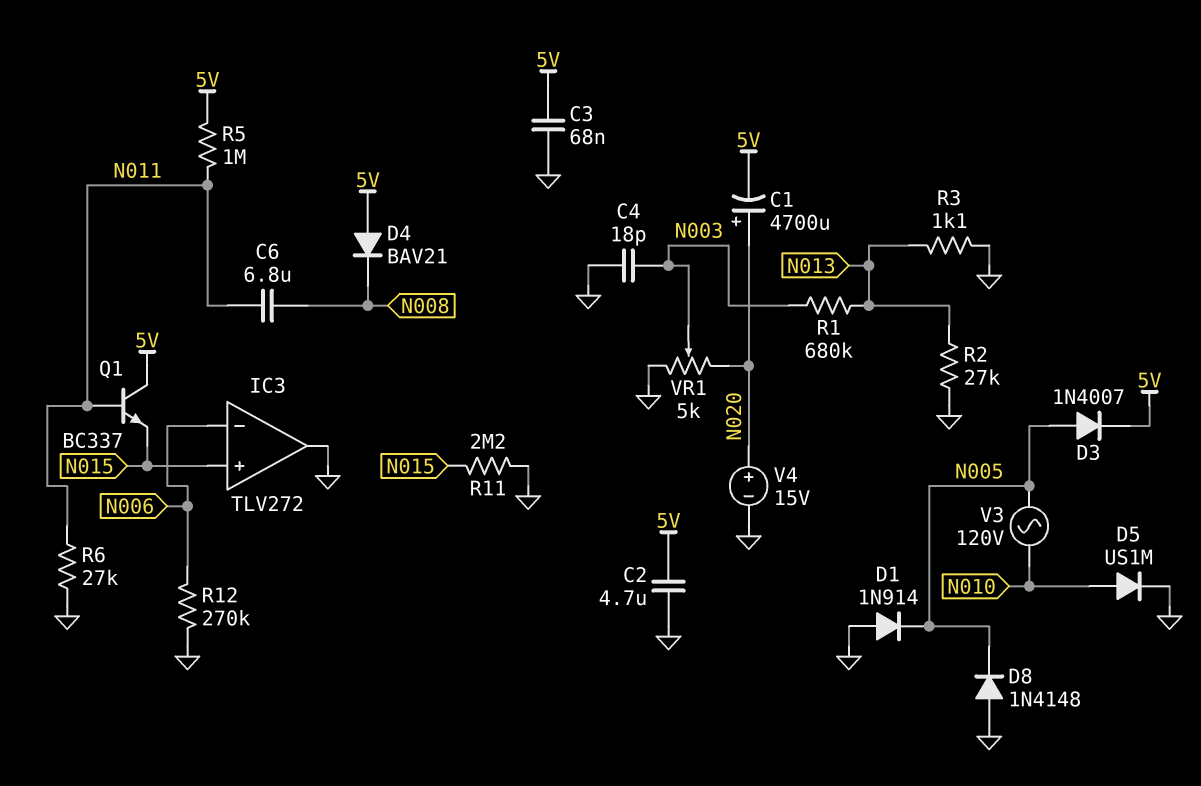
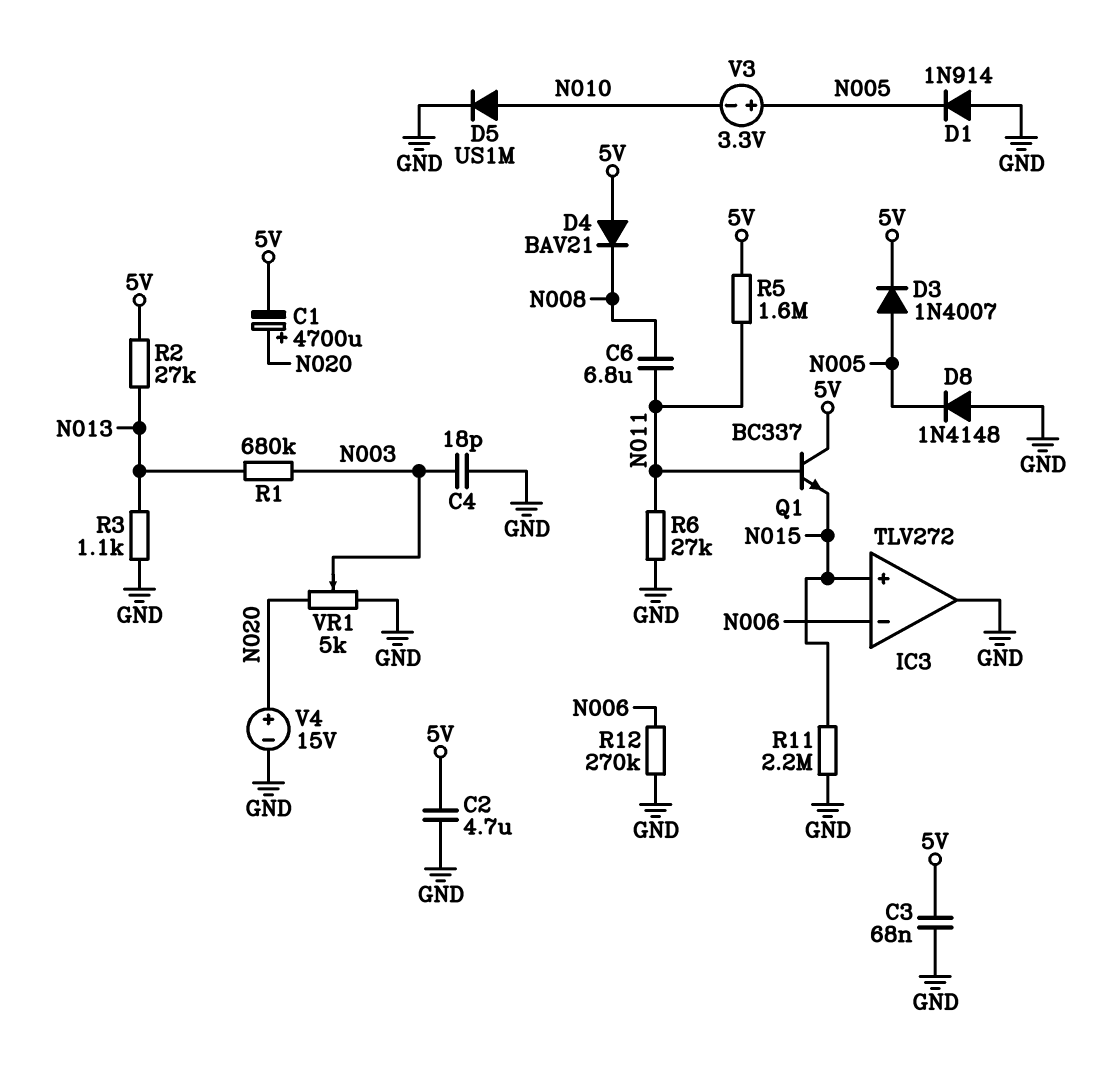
R2: 27k (GND, N013) -> 27k (5V, N013)
R5: 1M (5V, N011) -> 1.6M (5V, N011)
V3: AC 120V (N005, N010) -> 3.3V (plus N005, minus N010)

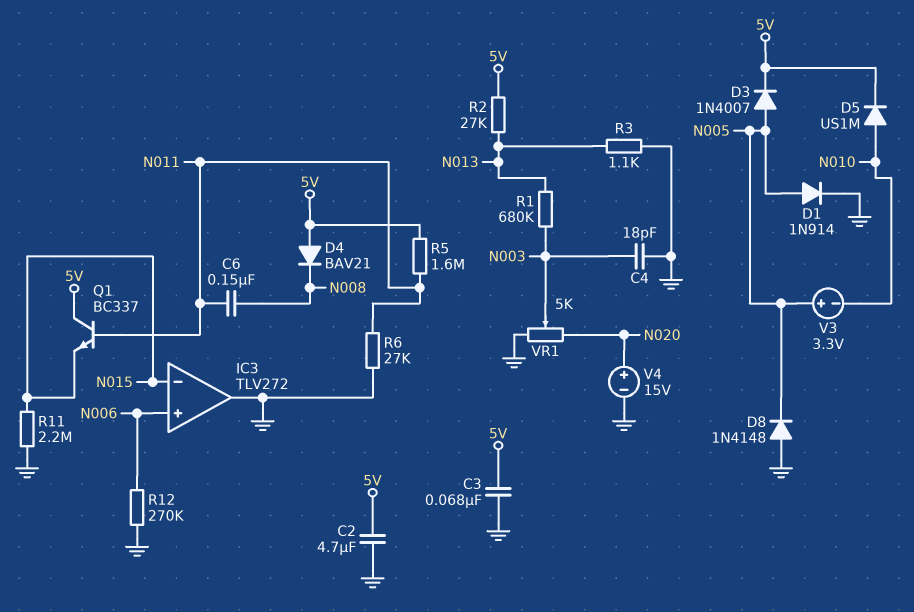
C1: 4700uF (plus N020, minus 5V) -> none
C6: 6.8uF (N008, N011) -> 150nF (N008, N011)
D1: diode 1N914 (A GND, K N005) -> diode 1N914 (A N005, K GND)
D5: diode US1M (A N010, K GND) -> diode US1M (A N010, K 5V)
IC3 pin in+: N015 -> N006
IC3 pin in-: N006 -> N015

